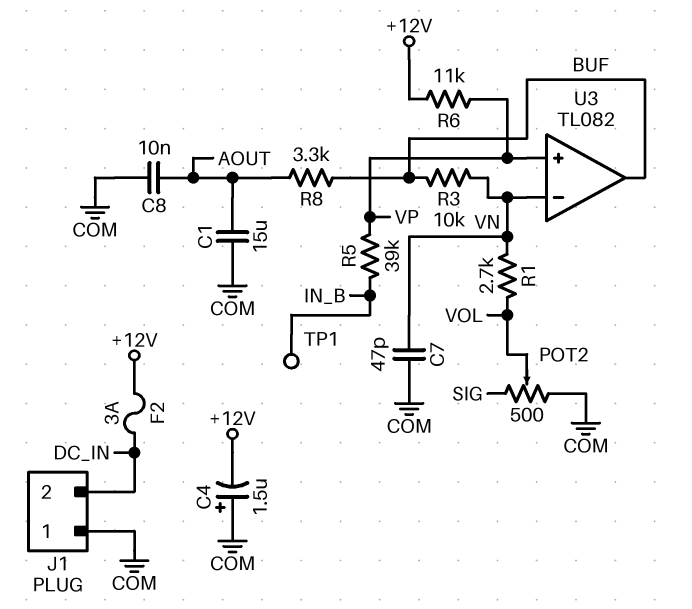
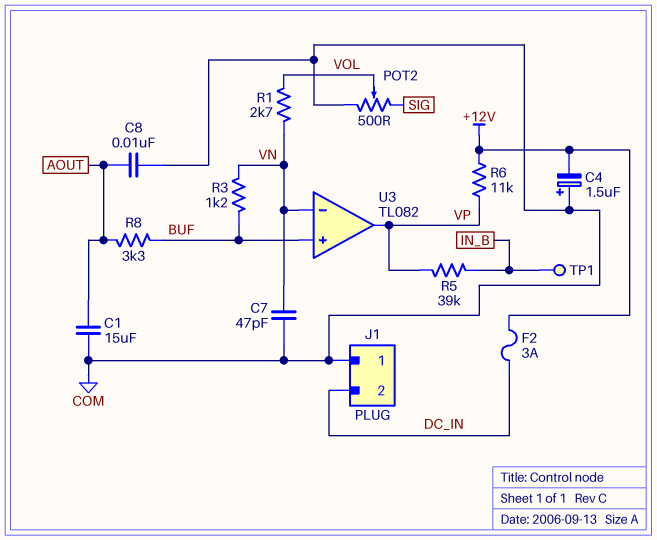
R3: 10k (BUF, VN) -> 1.2k (BUF, VN)
U3 pin in+: VP -> BUF
U3 pin out: BUF -> VP

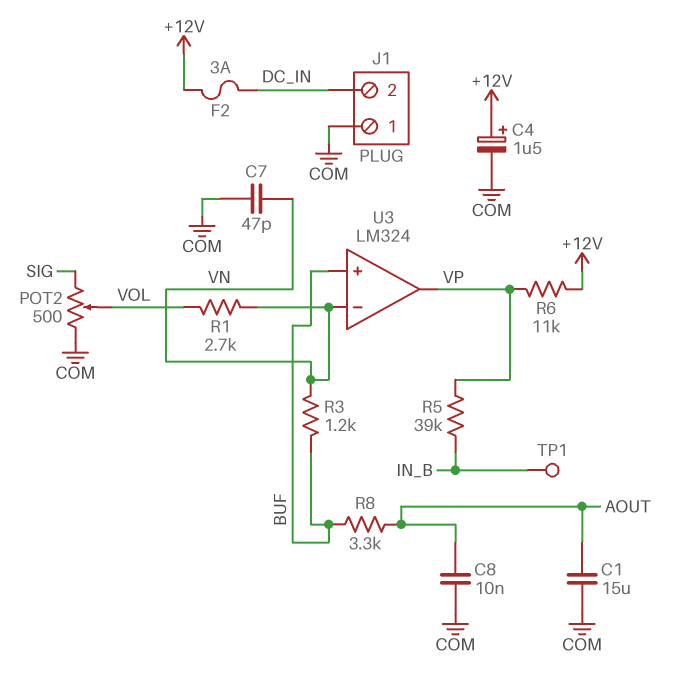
C4: 1.5uF (plus COM, minus +12V) -> 1.5uF (plus +12V, minus COM)
U3: TL082 -> LM324

